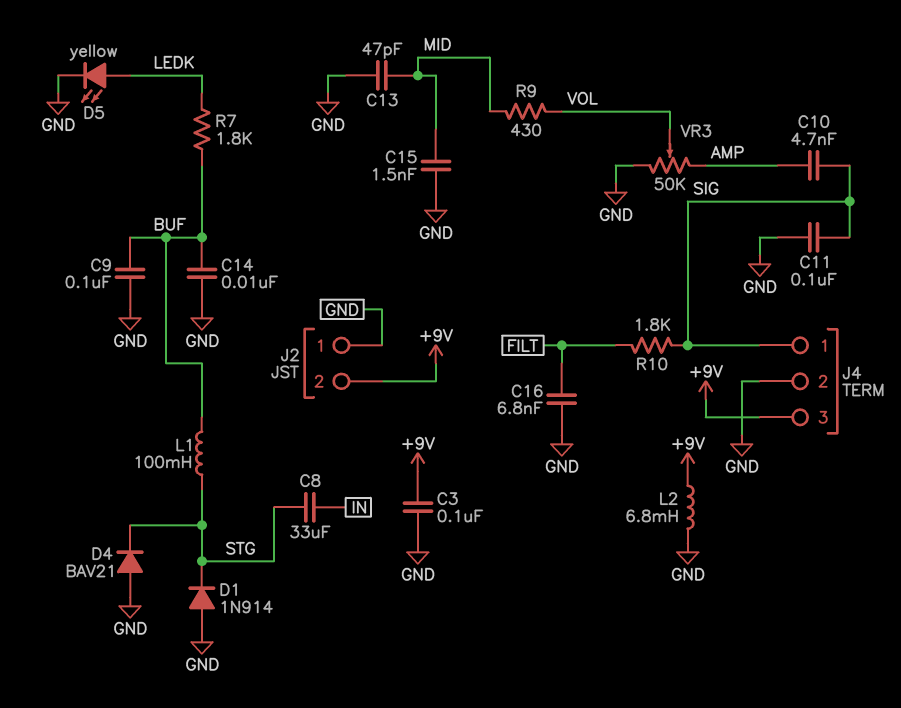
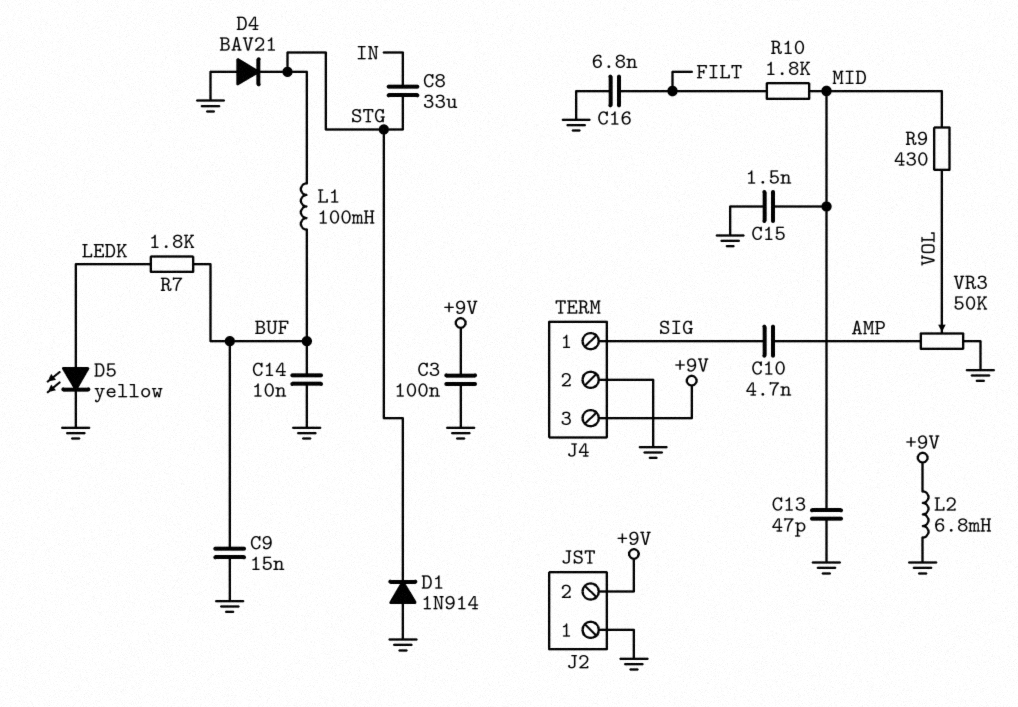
C9: 100nF (BUF, GND) -> 15nF (BUF, GND)
C11: 100nF (GND, SIG) -> none
R10: 1.8k (FILT, SIG) -> 1.8k (FILT, MID)

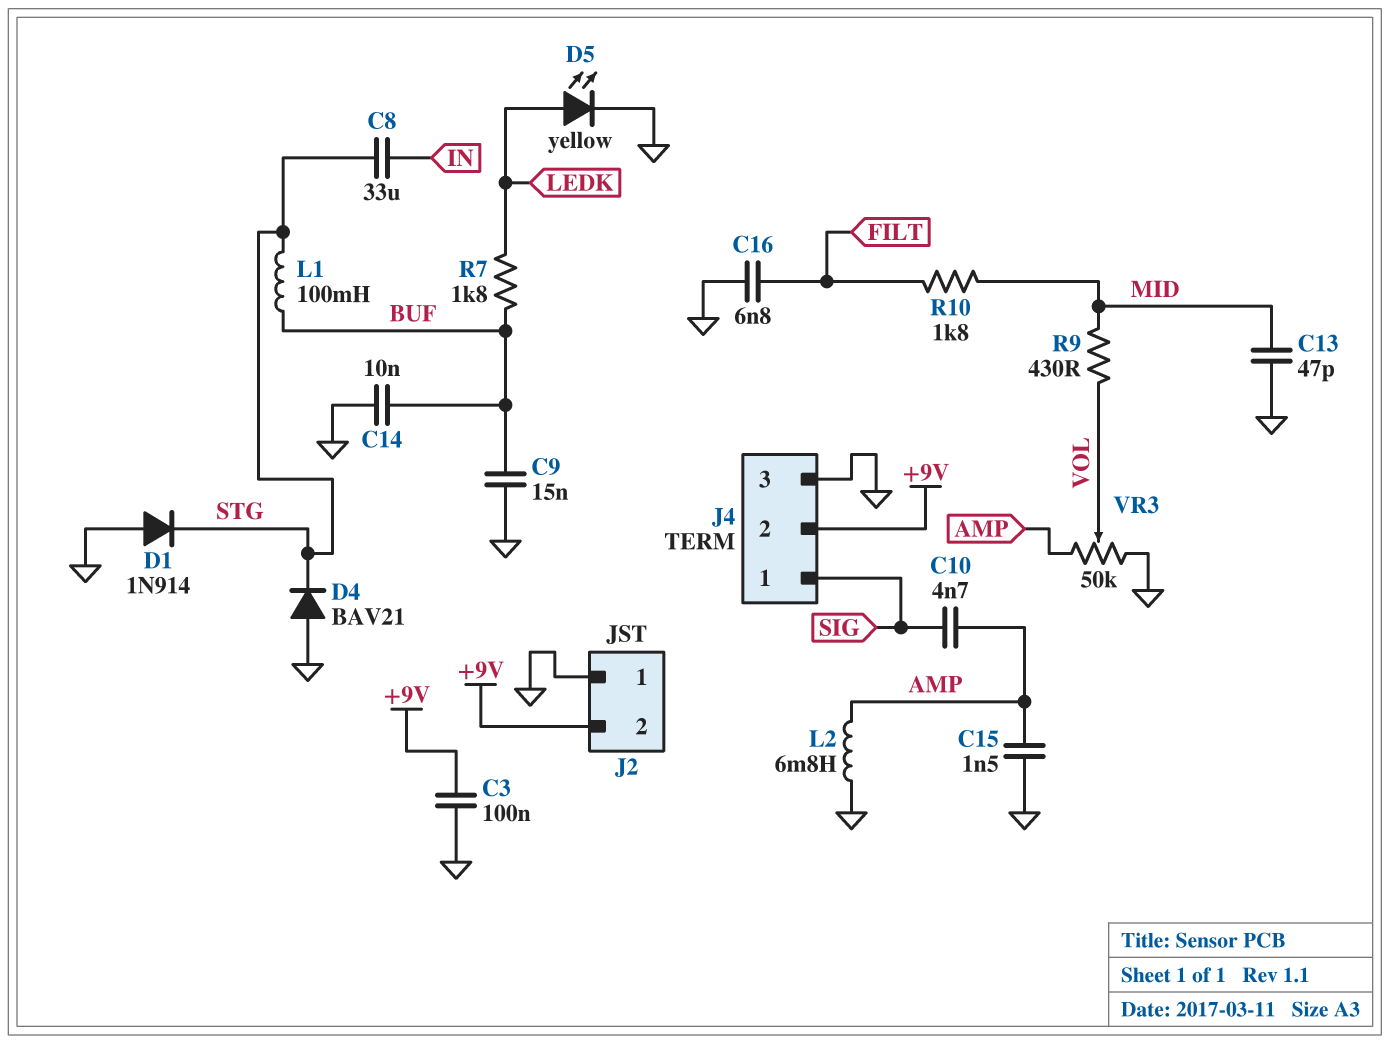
C15: 1.5nF (GND, MID) -> 1.5nF (AMP, GND)
J4 pin 2: GND -> +9V
J4 pin 3: +9V -> GND
L2: 6.8mH (+9V, GND) -> 6.8mH (AMP, GND)

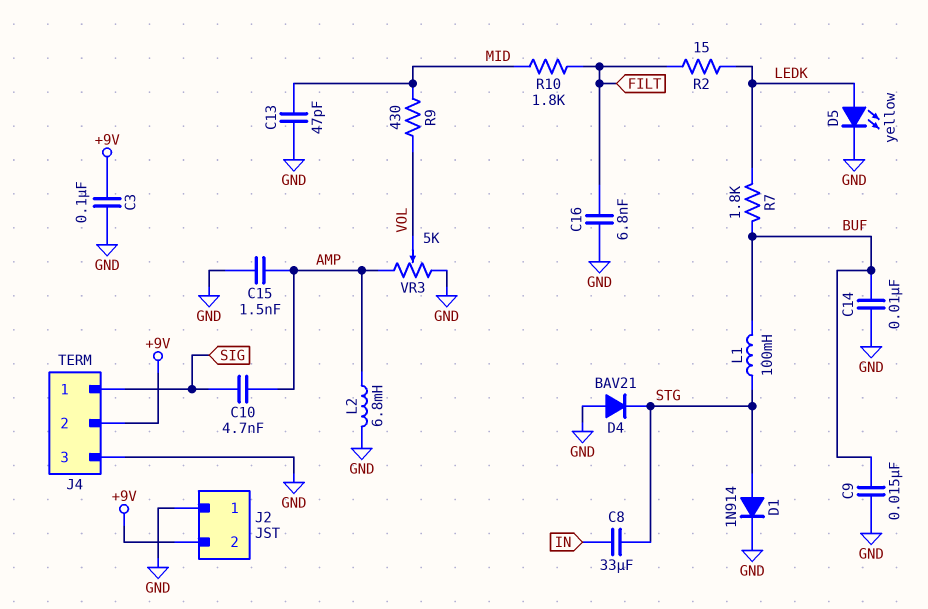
D1: diode 1N914 (A GND, K STG) -> diode 1N914 (A STG, K GND)
R2: none -> 15 (FILT, LEDK)
VR3: 50k (AMP, GND, wiper VOL) -> 5k (AMP, GND, wiper VOL)

